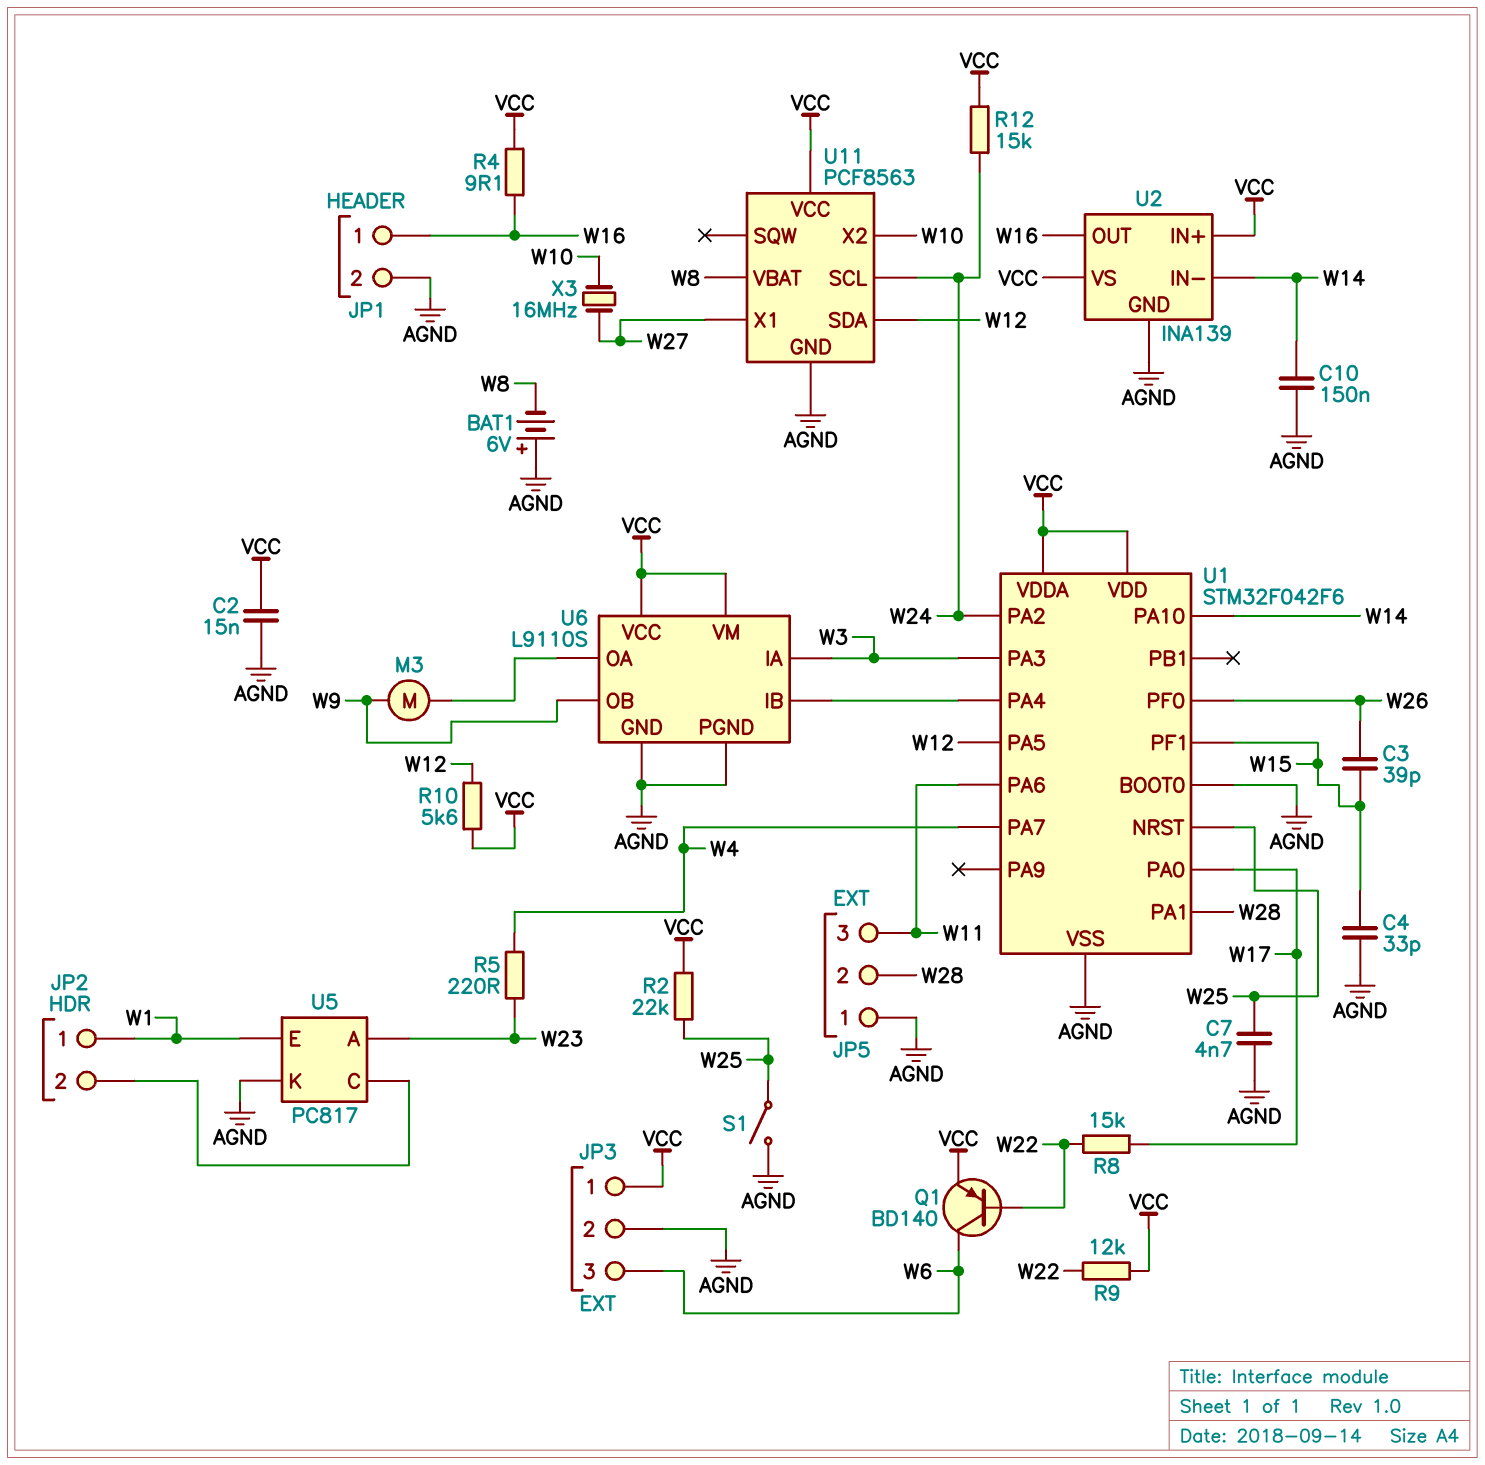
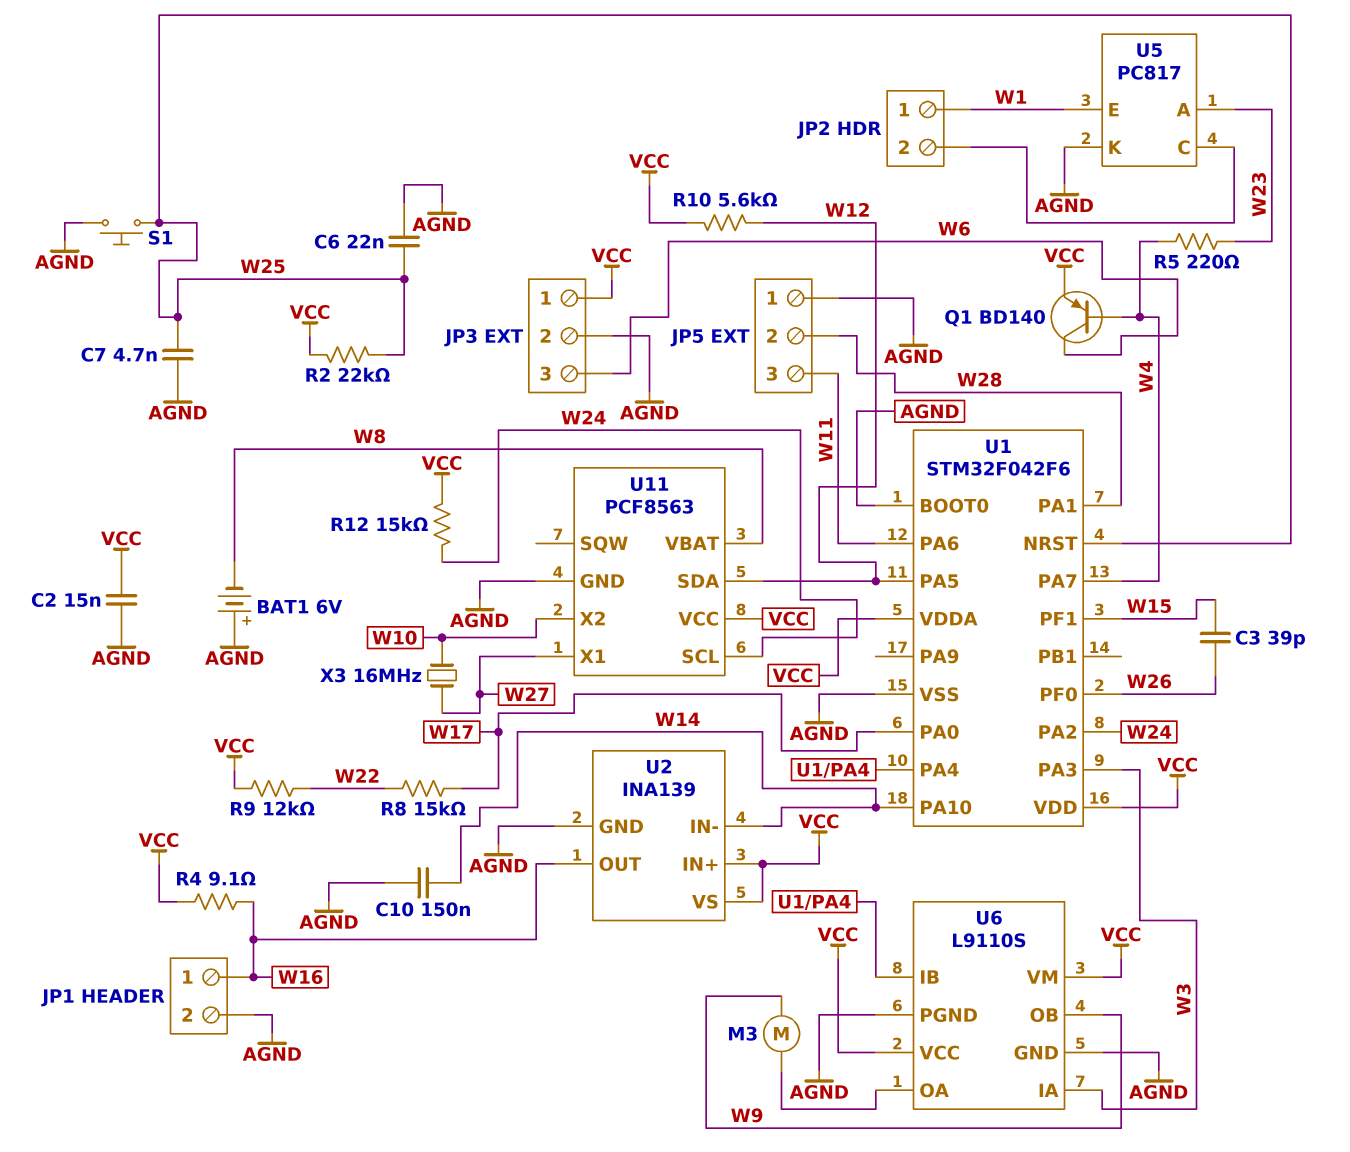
C4: 33pF (AGND, W15) -> none
C6: none -> 22nF (AGND, W25)
Q1: PNP BD140 (B W22, C W6, E VCC) -> PNP BD140 (B W4, C W6, E VCC)
S1: switch (AGND, W25) -> button (AGND, W25)

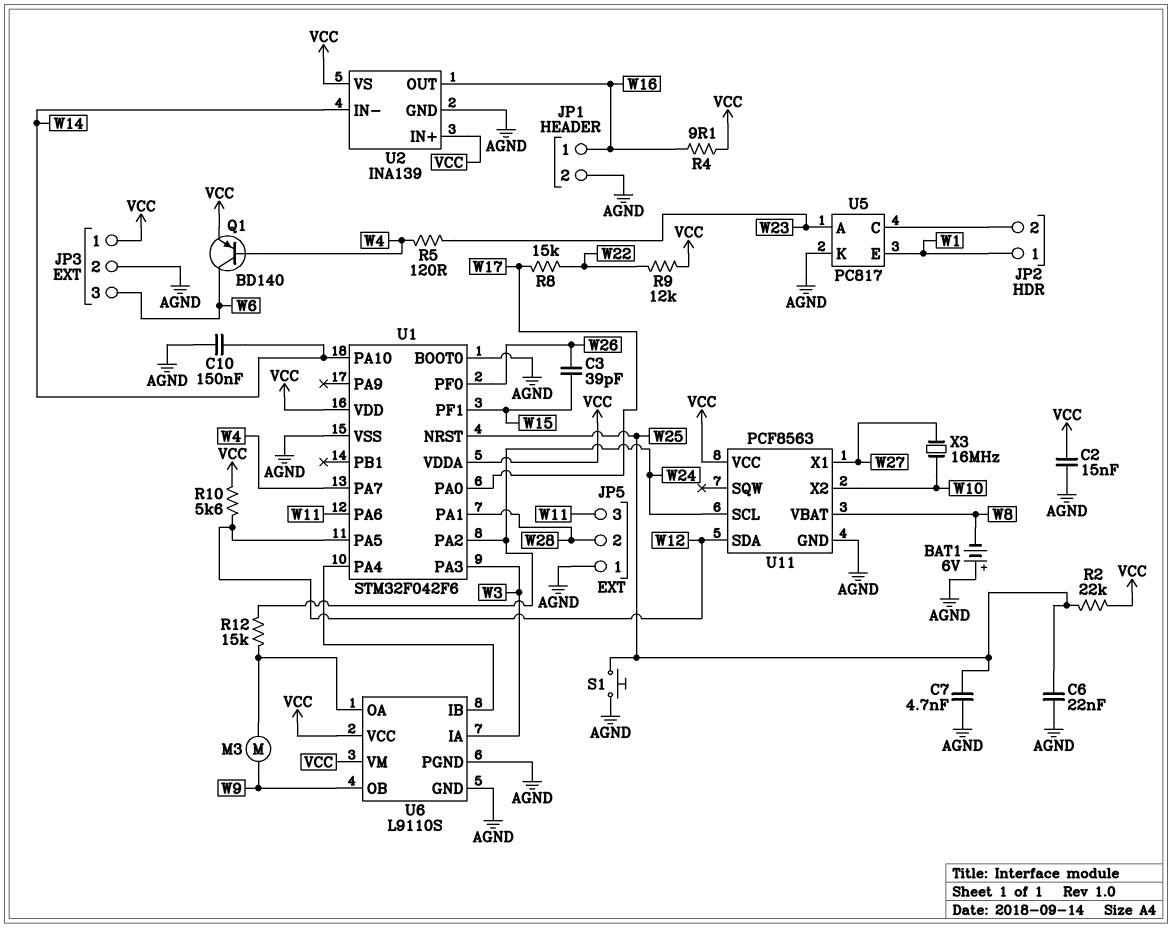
R5: 220 (W4, W23) -> 120 (W4, W23)
R12: 15k (VCC, W24) -> 15k (U6/OA, W24)

